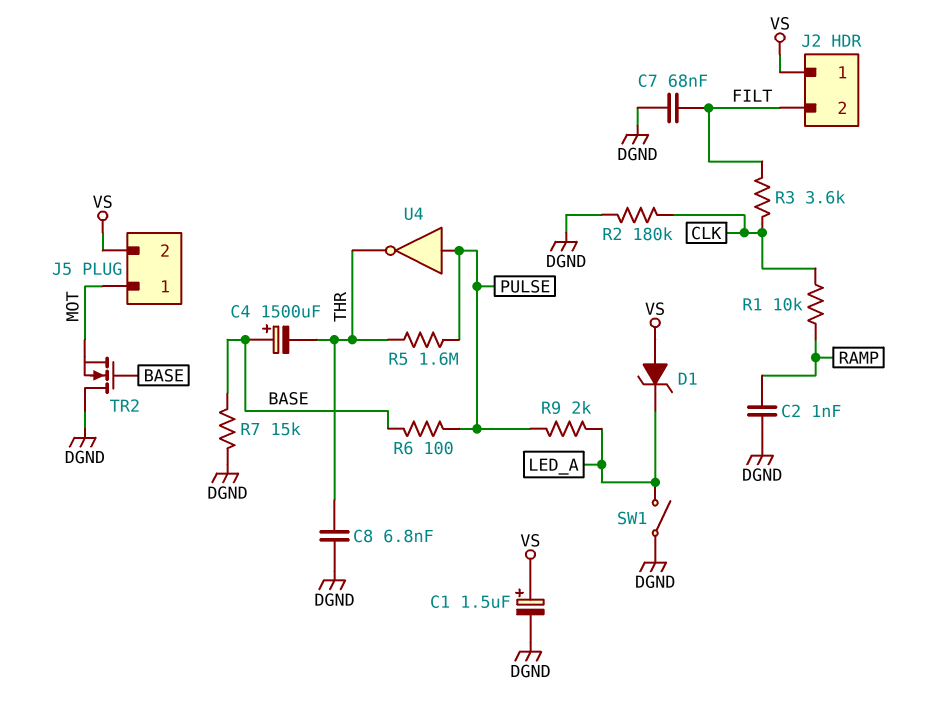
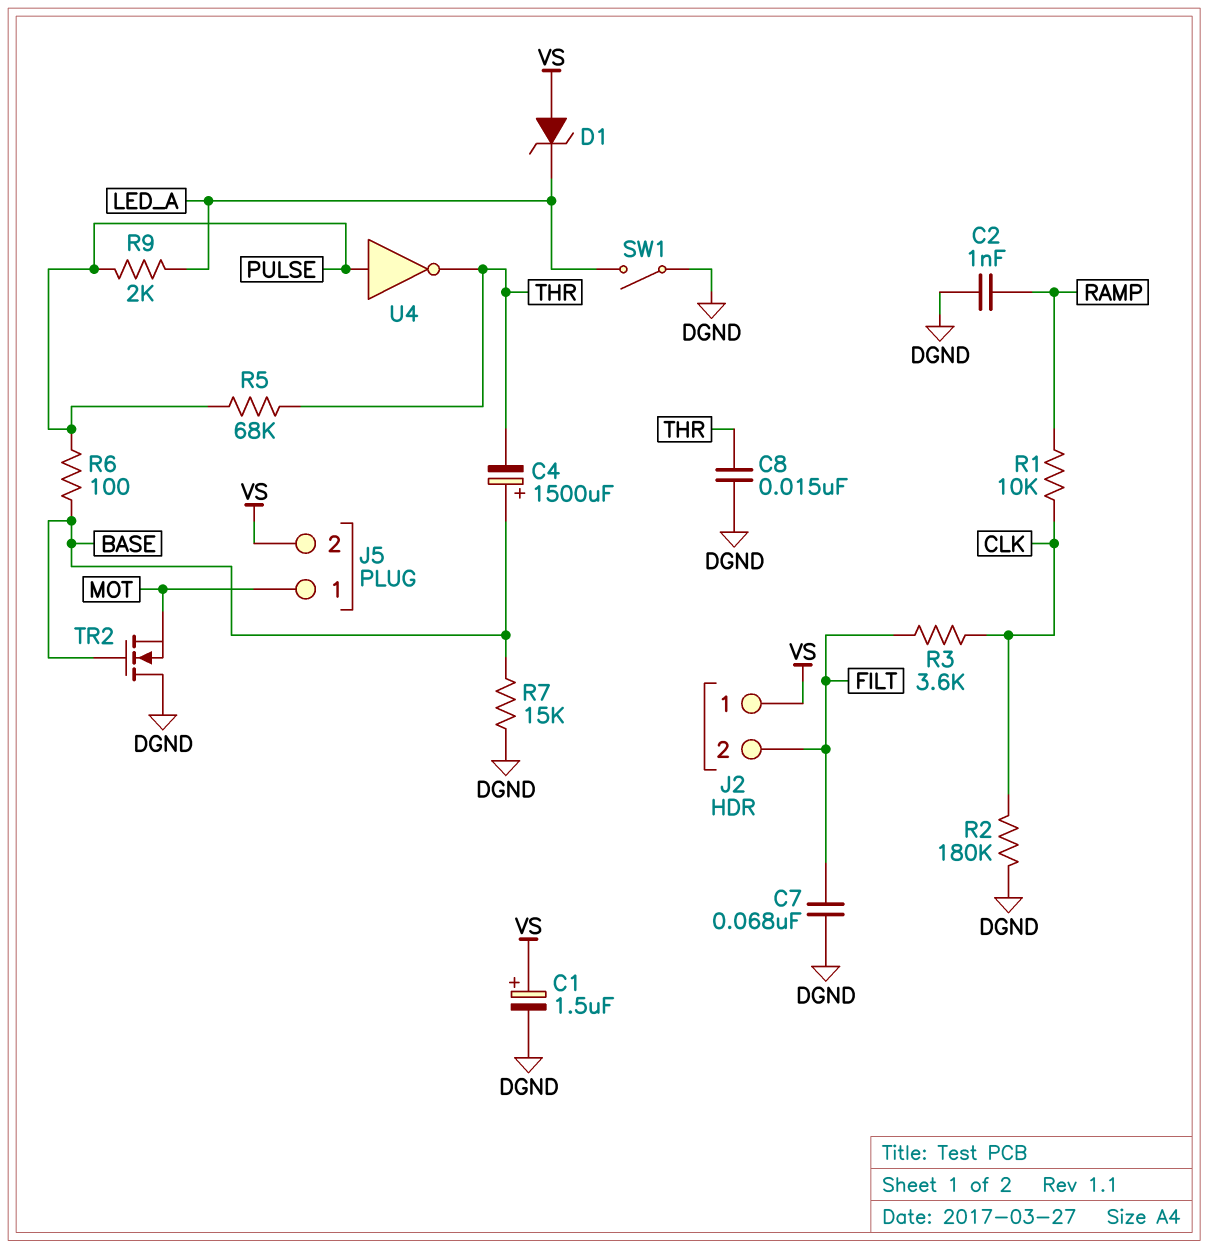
C8: 6.8nF (DGND, THR) -> 15nF (DGND, THR)
R5: 1.6M (PULSE, THR) -> 68k (PULSE, THR)

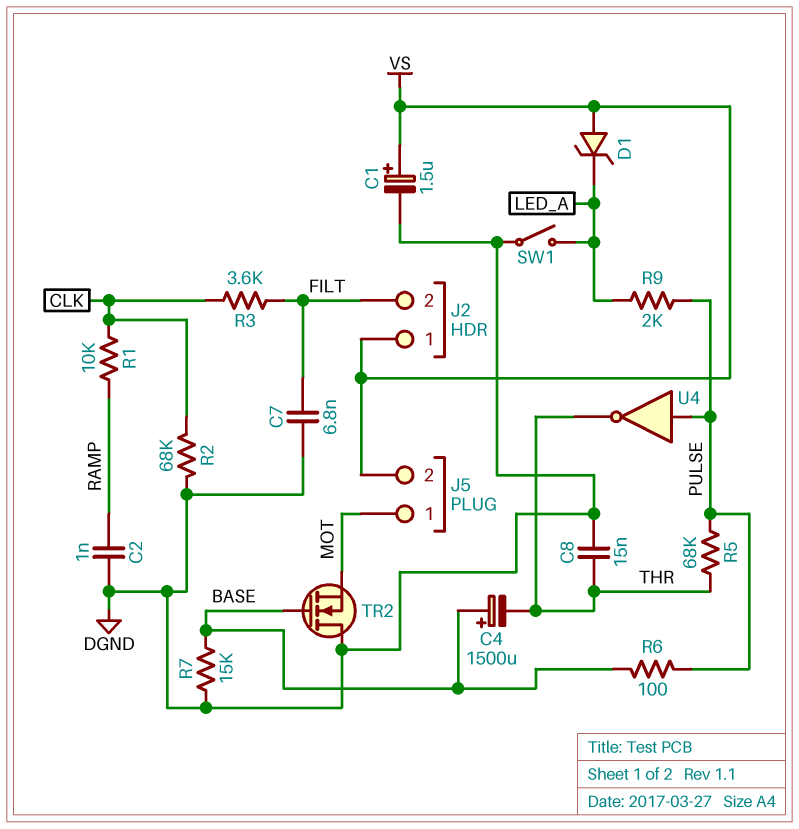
C7: 68nF (DGND, FILT) -> 6.8nF (DGND, FILT)
R2: 180k (CLK, DGND) -> 68k (CLK, DGND)

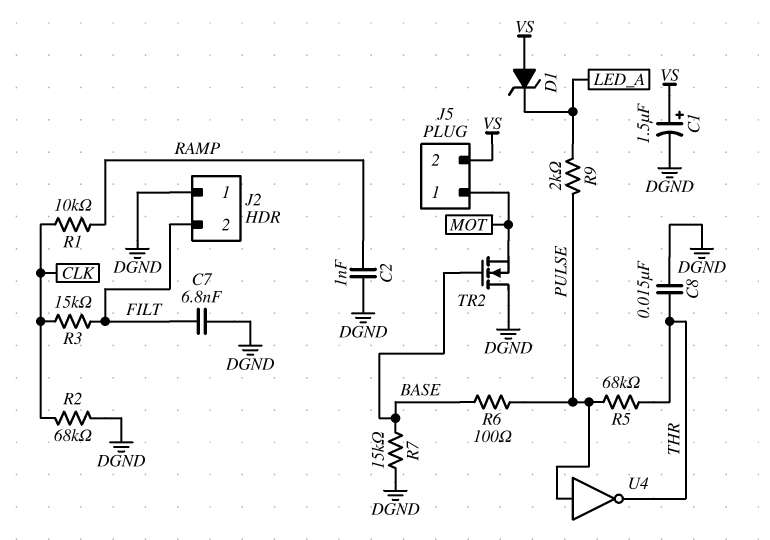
C4: 1500uF (plus BASE, minus THR) -> none
J2 pin 1: VS -> DGND
R3: 3.6k (CLK, FILT) -> 15k (CLK, FILT)
SW1: switch (DGND, LED_A) -> none

